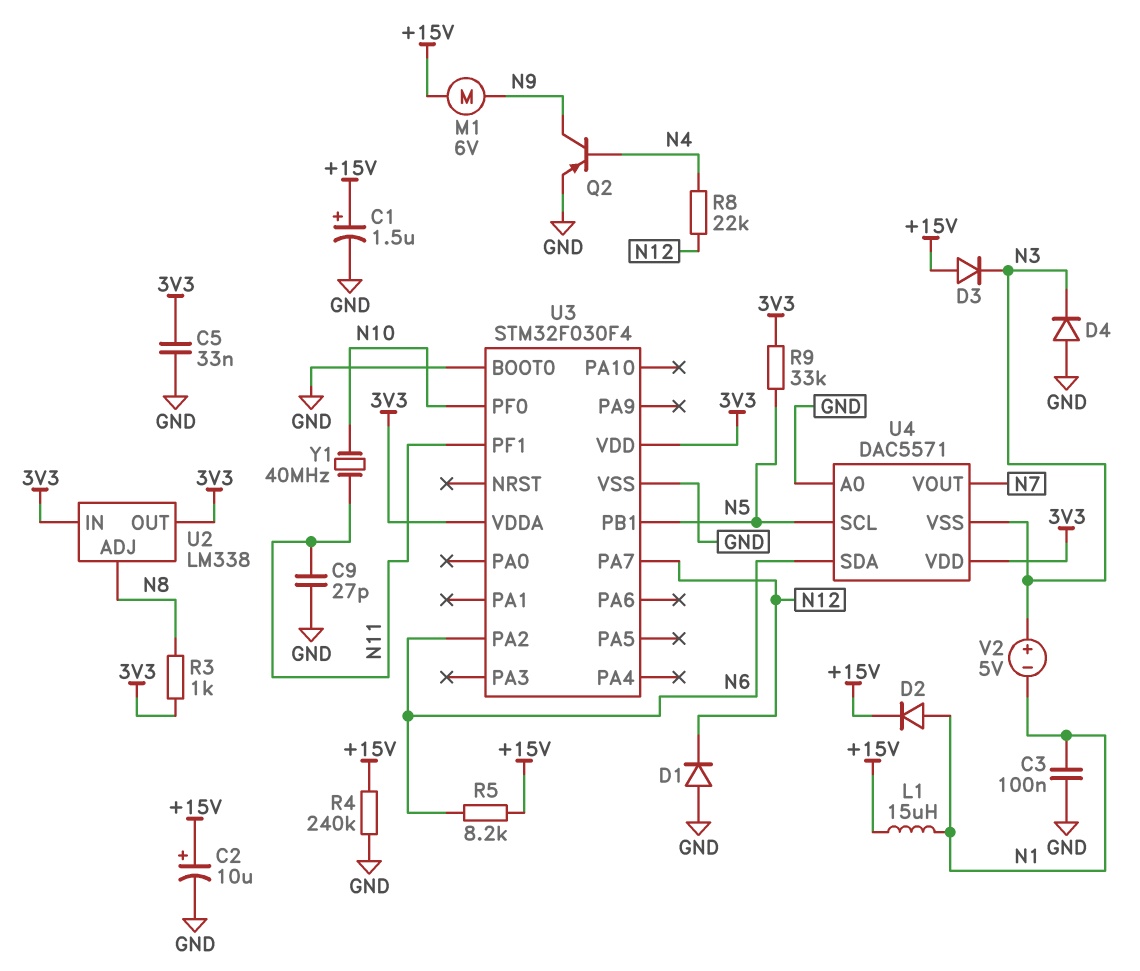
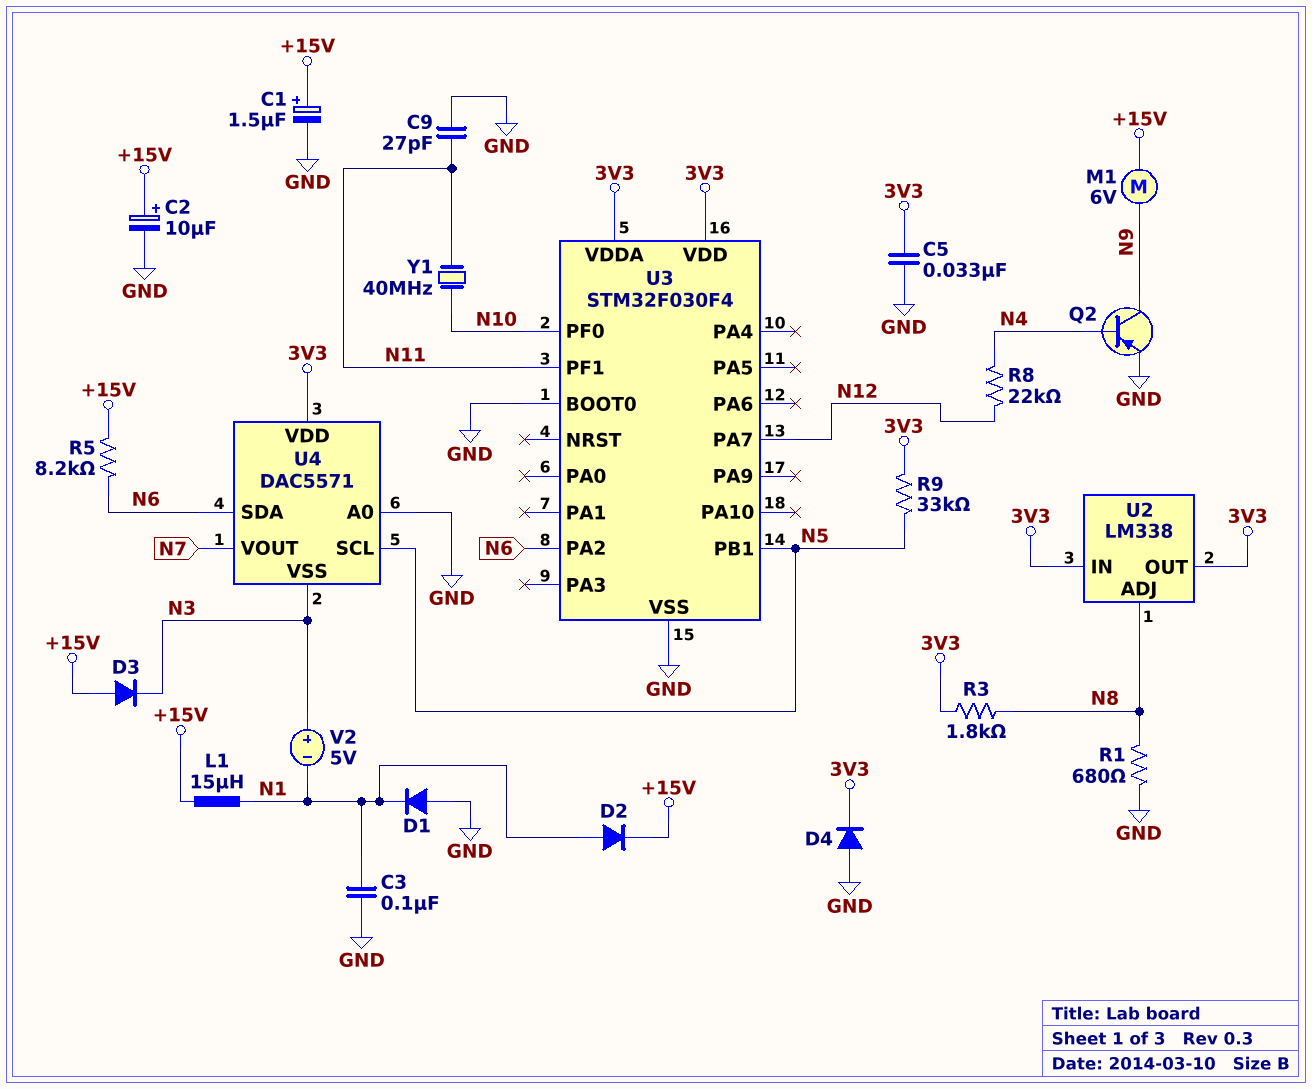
D1: diode (A GND, K N12) -> diode (A GND, K N1)
D4: diode (A GND, K N3) -> diode (A GND, K 3V3)
R1: none -> 680 (GND, N8)
R3: 1k (3V3, N8) -> 1.8k (3V3, N8)
R4: 240k (+15V, GND) -> none

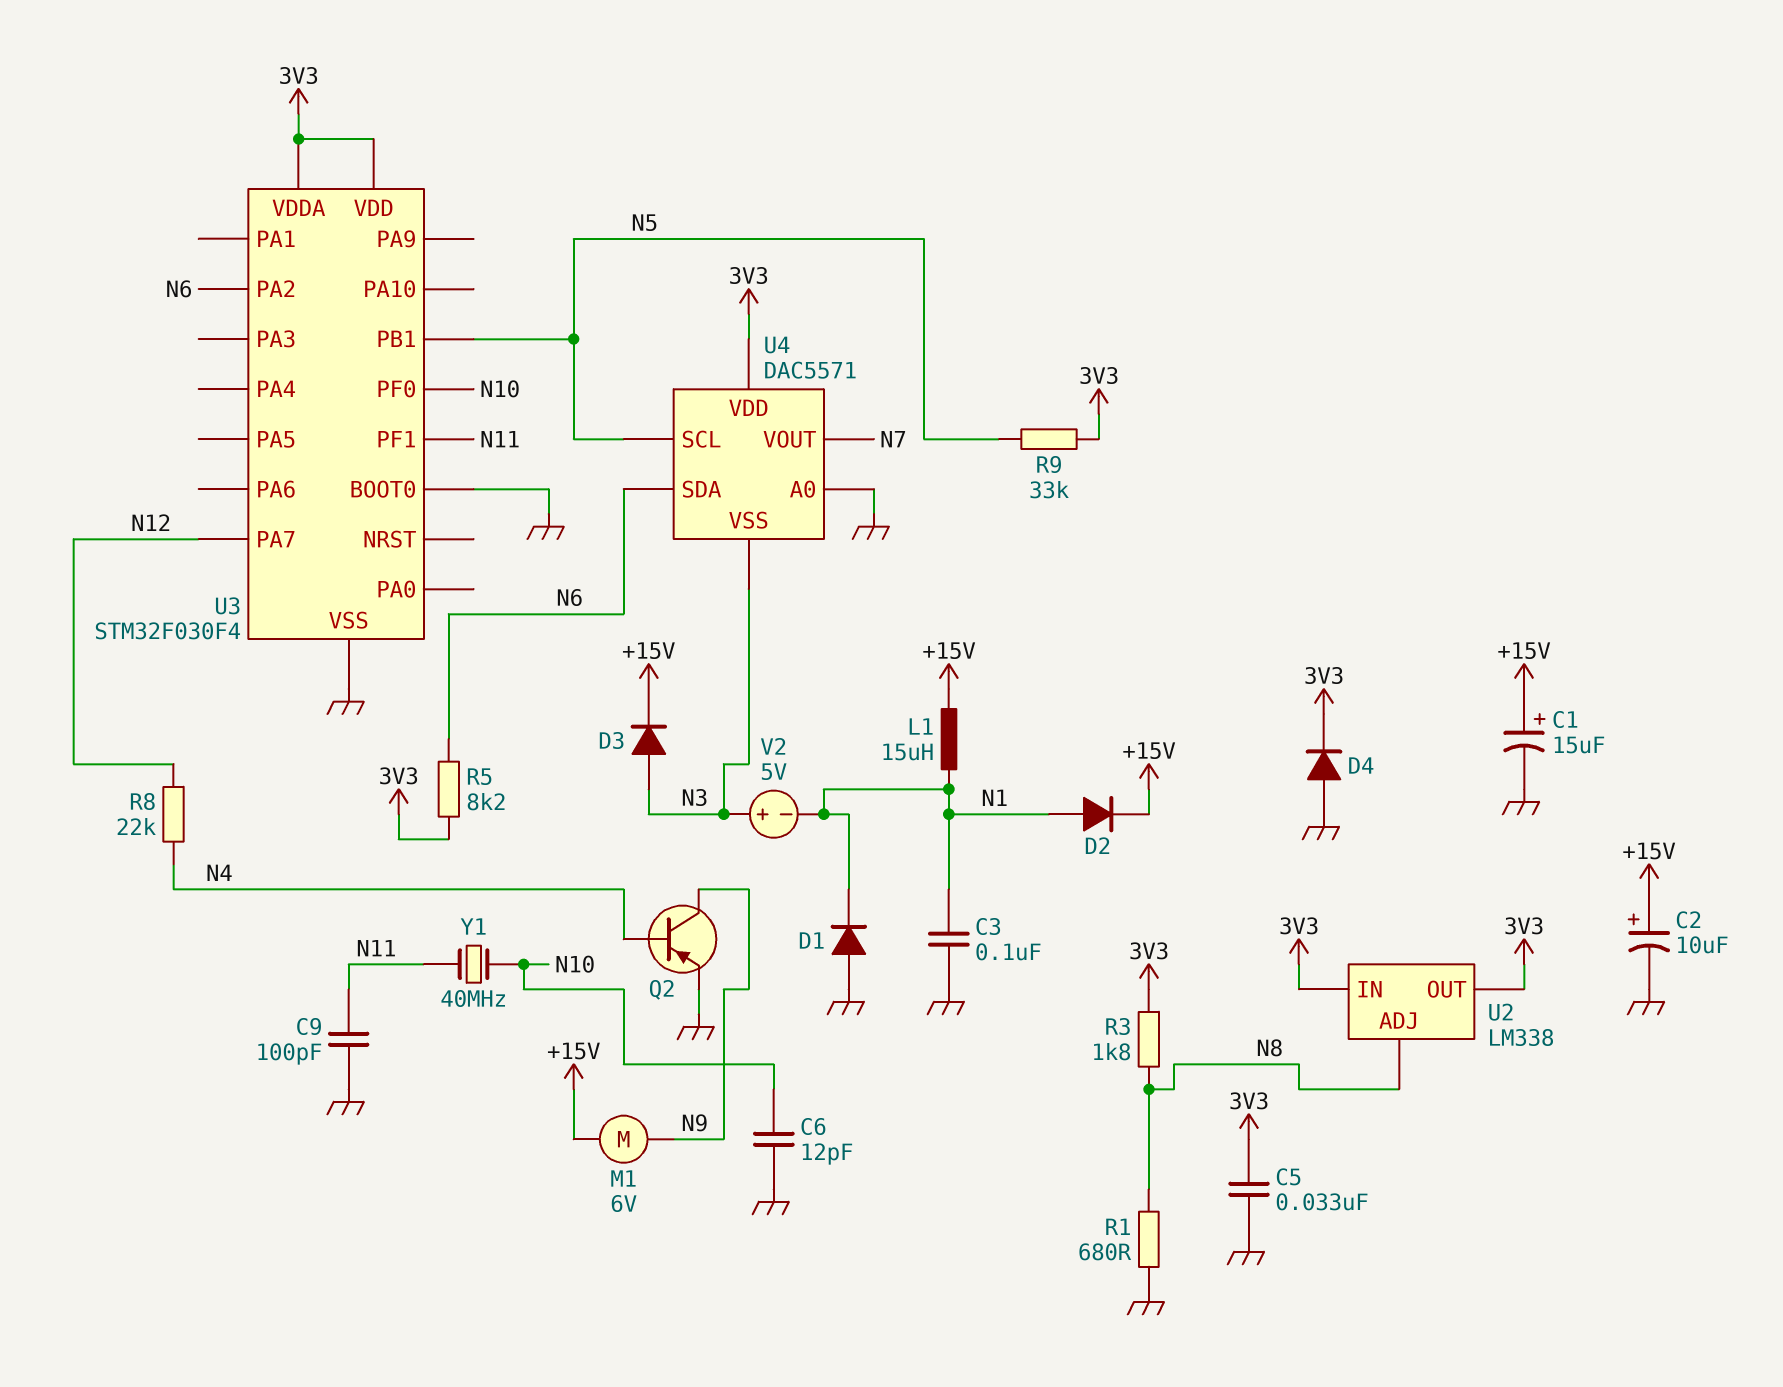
C1: 1.5uF (plus +15V, minus GND) -> 15uF (plus +15V, minus GND)
C6: none -> 12pF (GND, N10)
C9: 27pF (GND, N11) -> 100pF (GND, N11)
D3: diode (A +15V, K N3) -> diode (A N3, K +15V)
R5: 8.2k (+15V, N6) -> 8.2k (3V3, N6)

